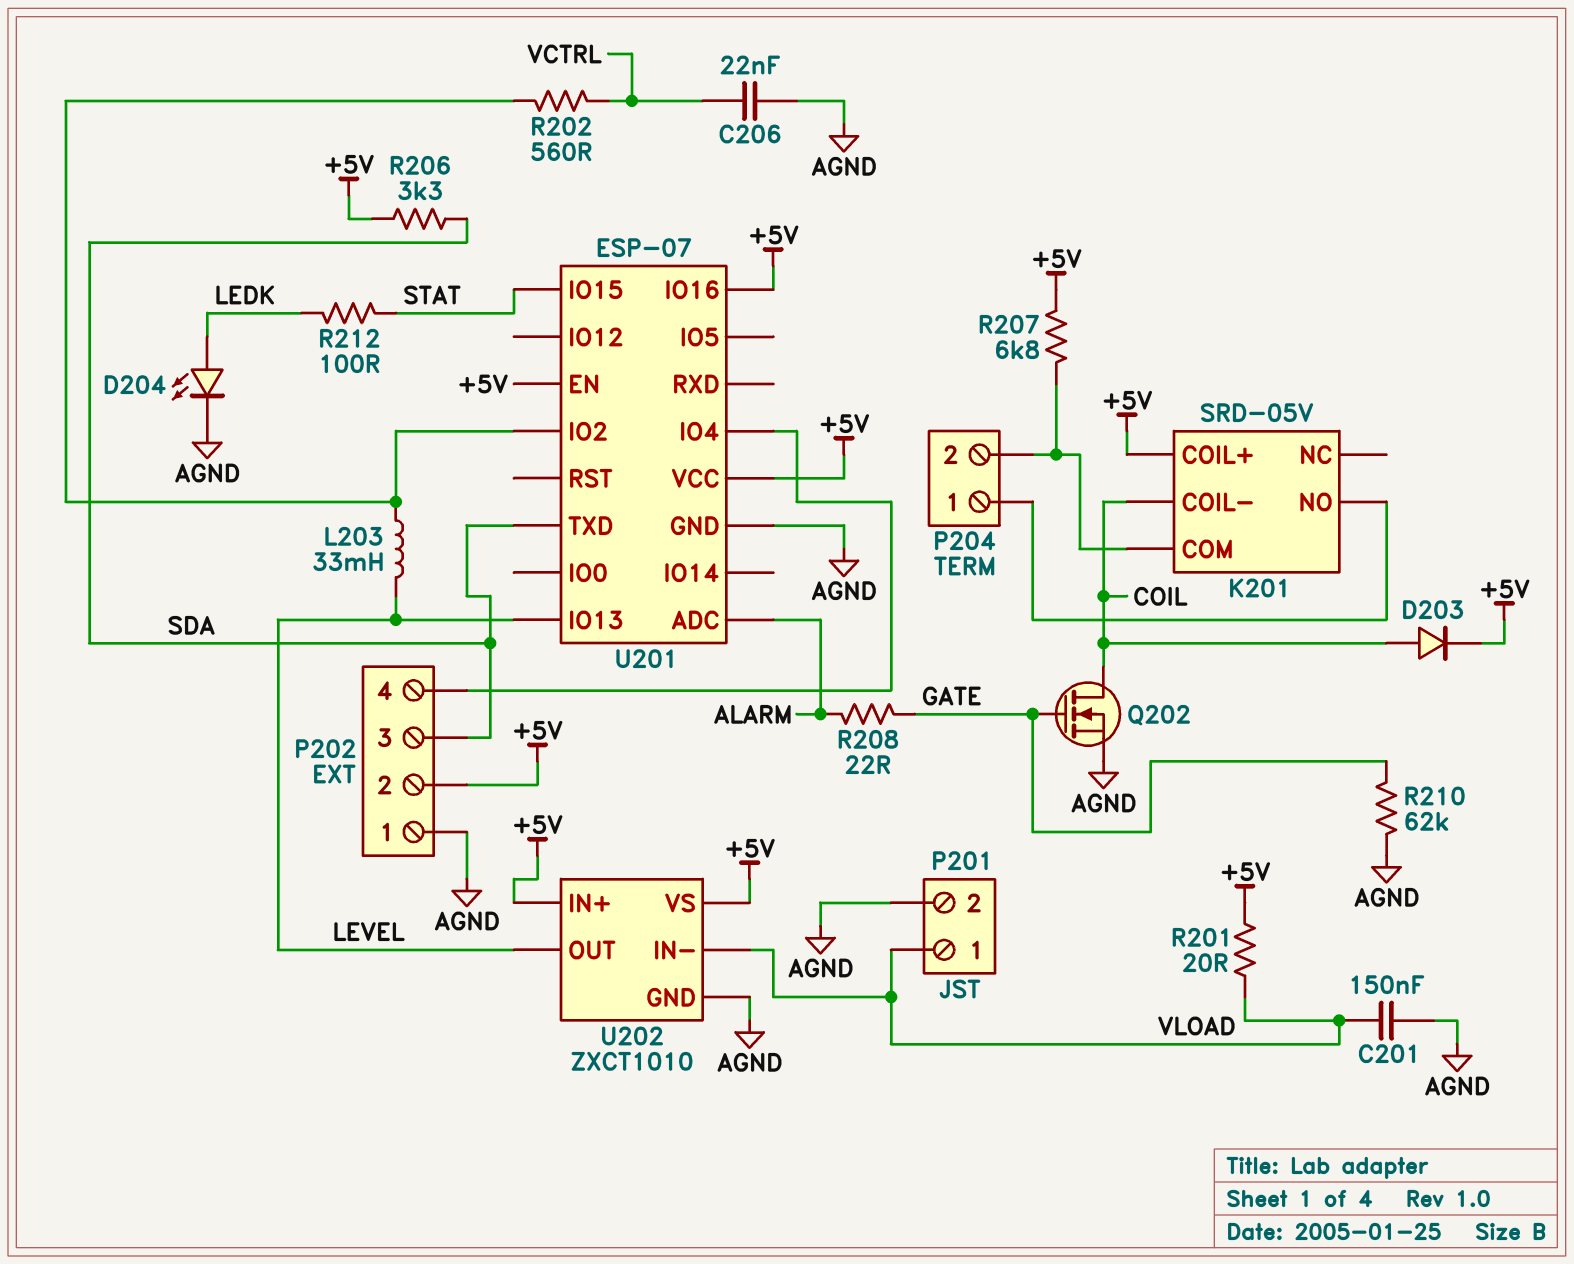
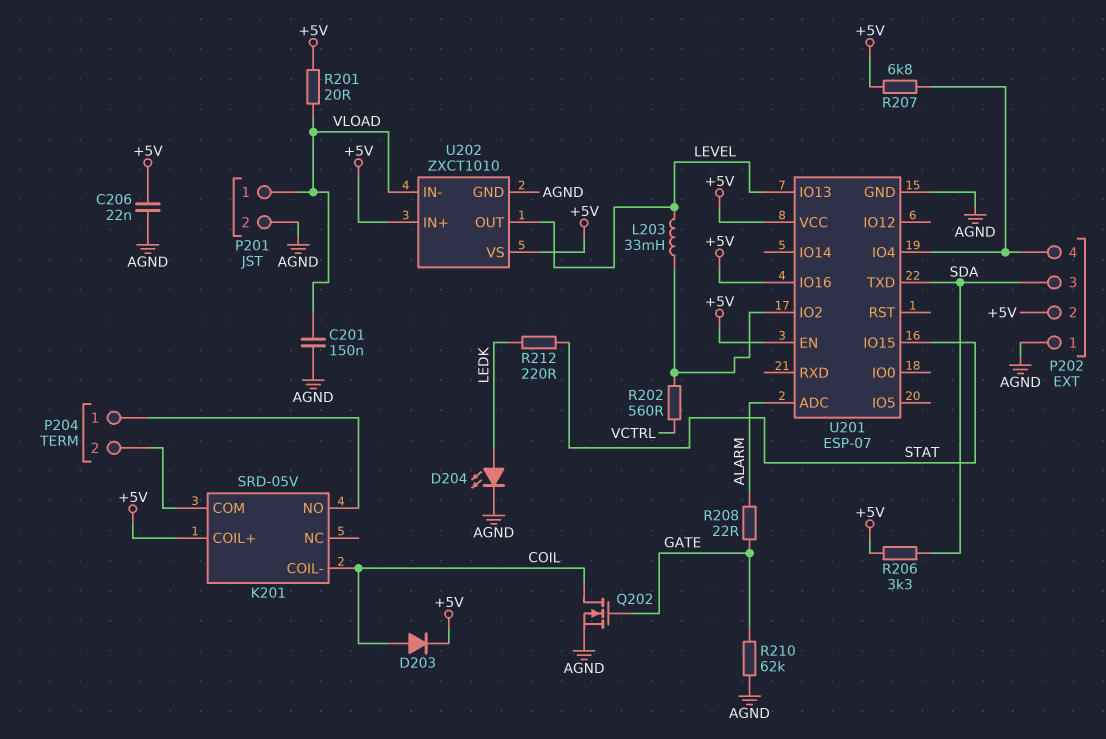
C206: 22nF (AGND, VCTRL) -> 22nF (+5V, AGND)
R207: 6.8k (+5V, K201/COM) -> 6.8k (+5V, P202/4)
R212: 100 (LEDK, STAT) -> 220 (LEDK, STAT)

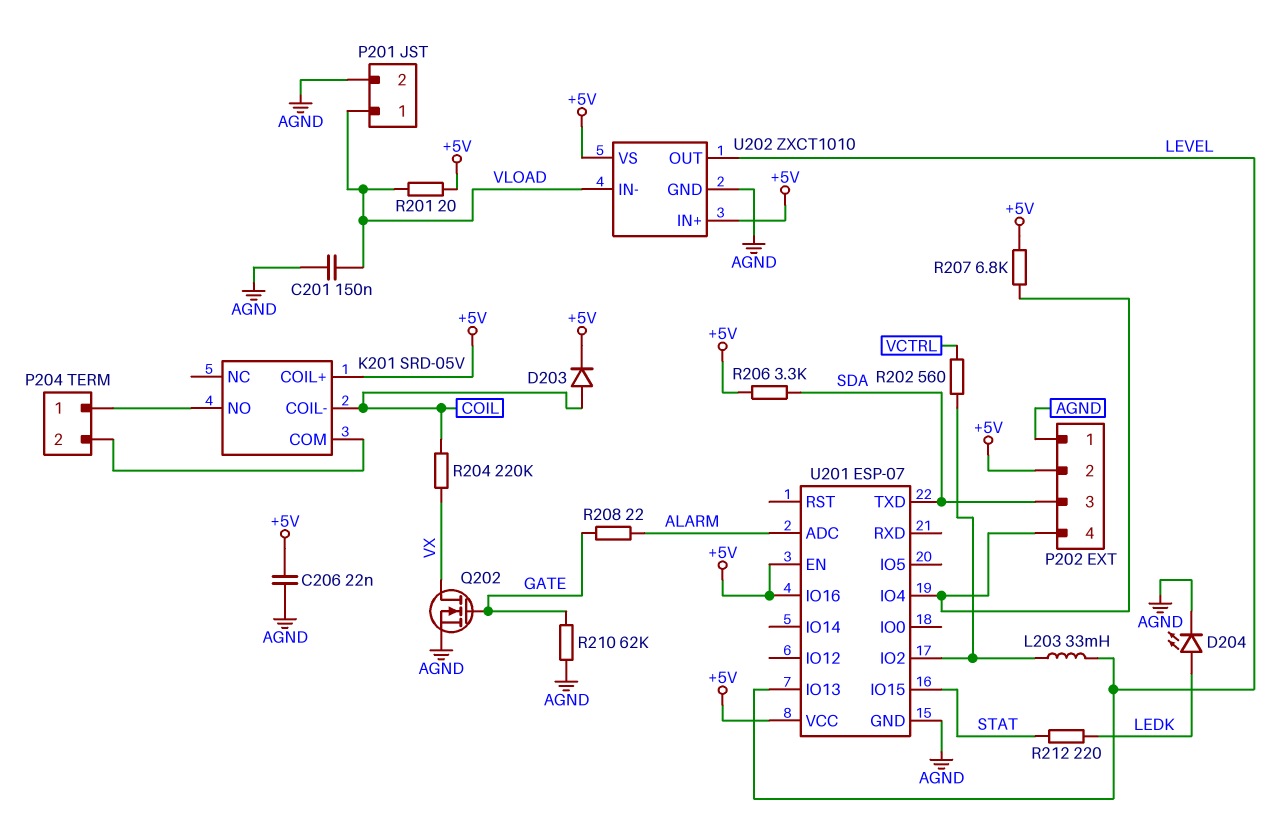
Q202: NMOS (G GATE, D COIL, S AGND) -> NMOS (G GATE, D VX, S AGND)
R204: none -> 220k (COIL, VX)

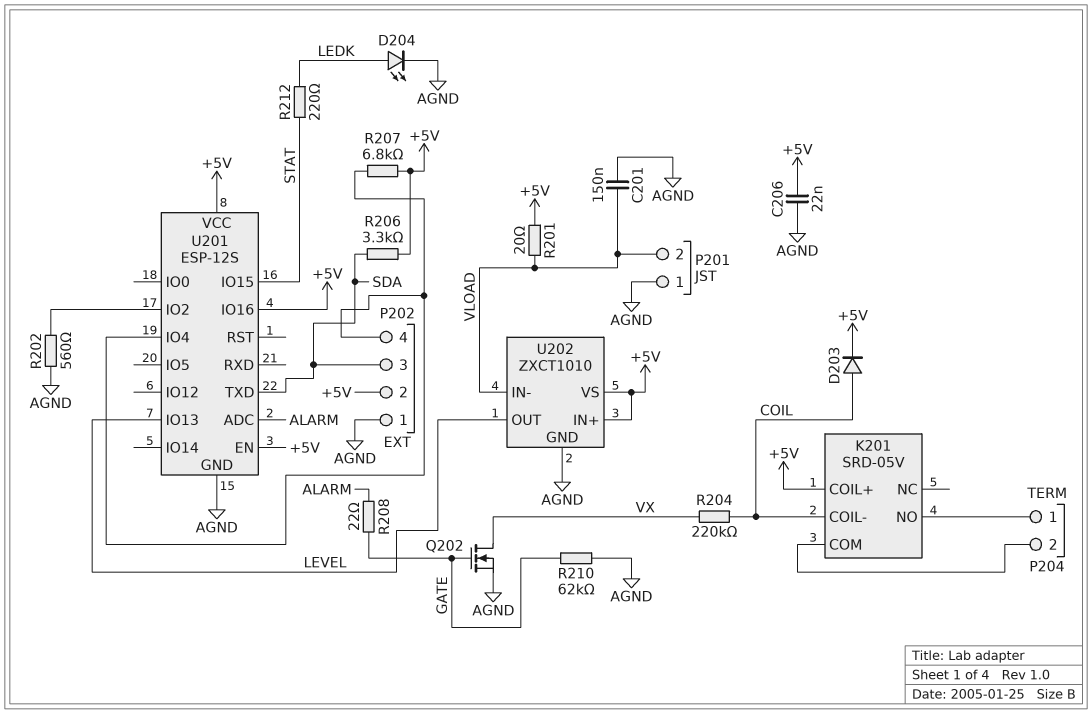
L203: 33mH (LEVEL, U201/IO2) -> none
P201 pin 1: VLOAD -> AGND
P201 pin 2: AGND -> VLOAD
R202: 560 (U201/IO2, VCTRL) -> 560 (AGND, U201/IO2)
U201: ESP-07 -> ESP-12S

